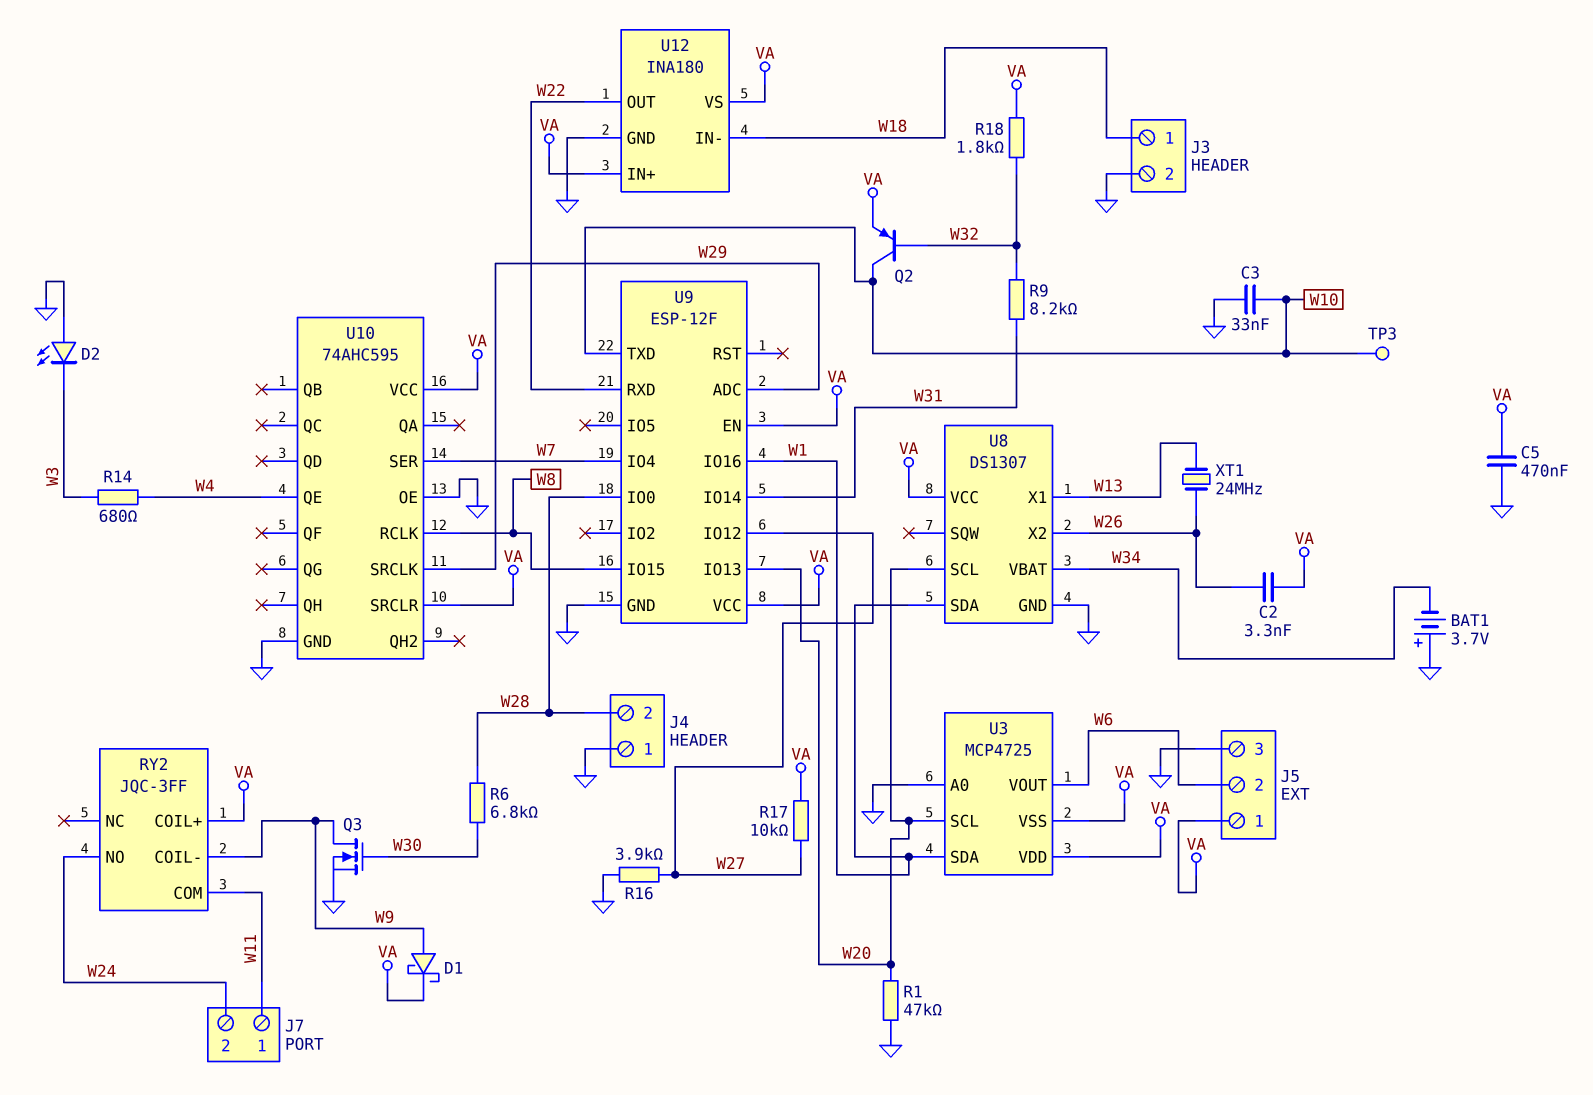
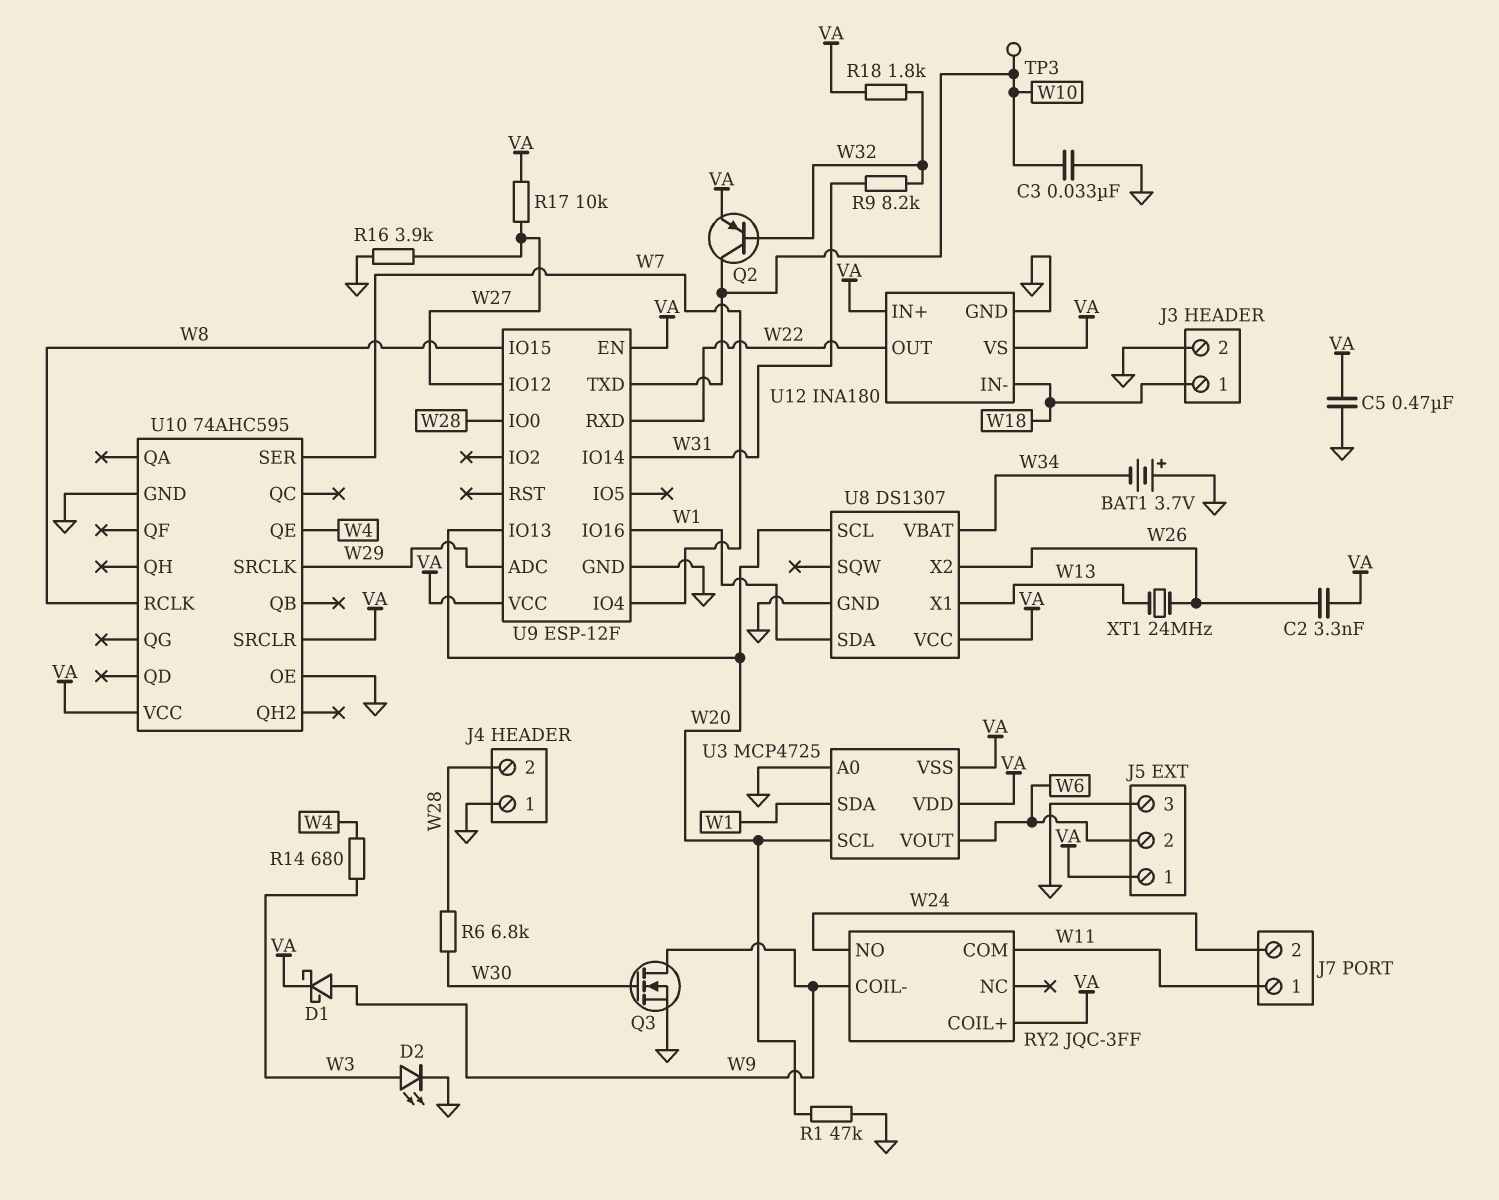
D2: LED (A GND, K W3) -> LED (A W3, K GND)

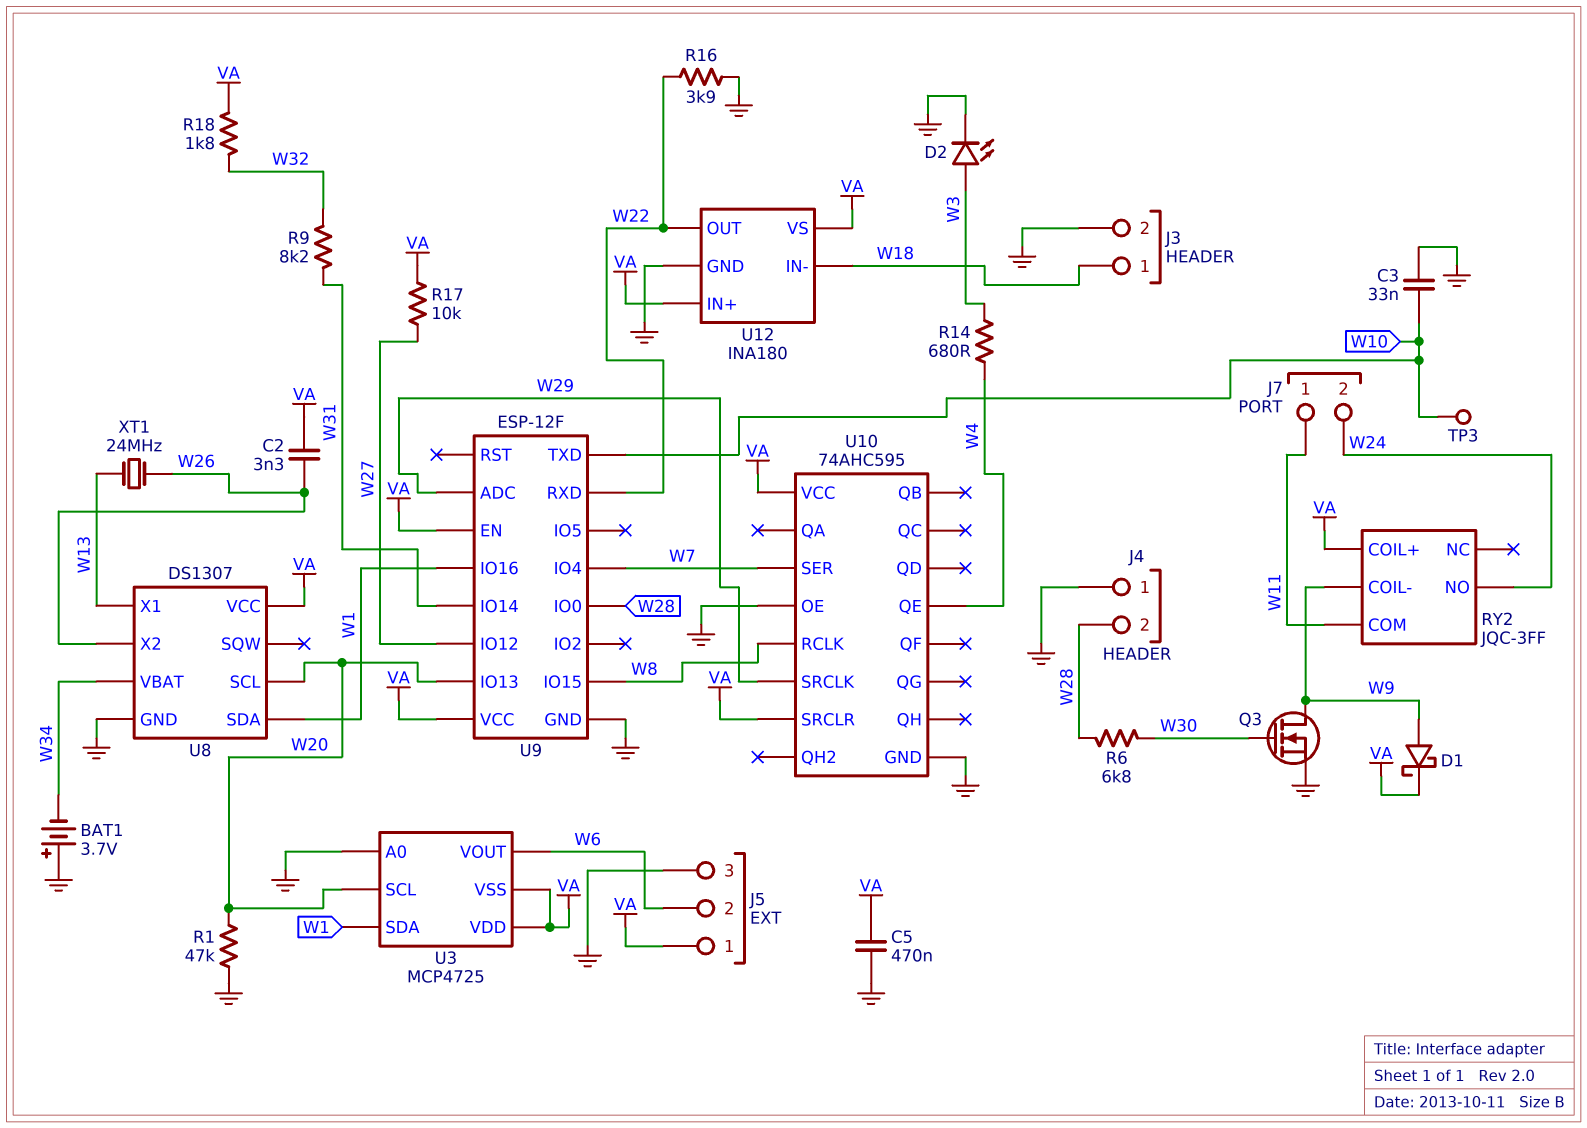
Q2: PNP (B W32, C W10, E VA) -> none
R16: 3.9k (GND, W27) -> 3.9k (GND, W22)

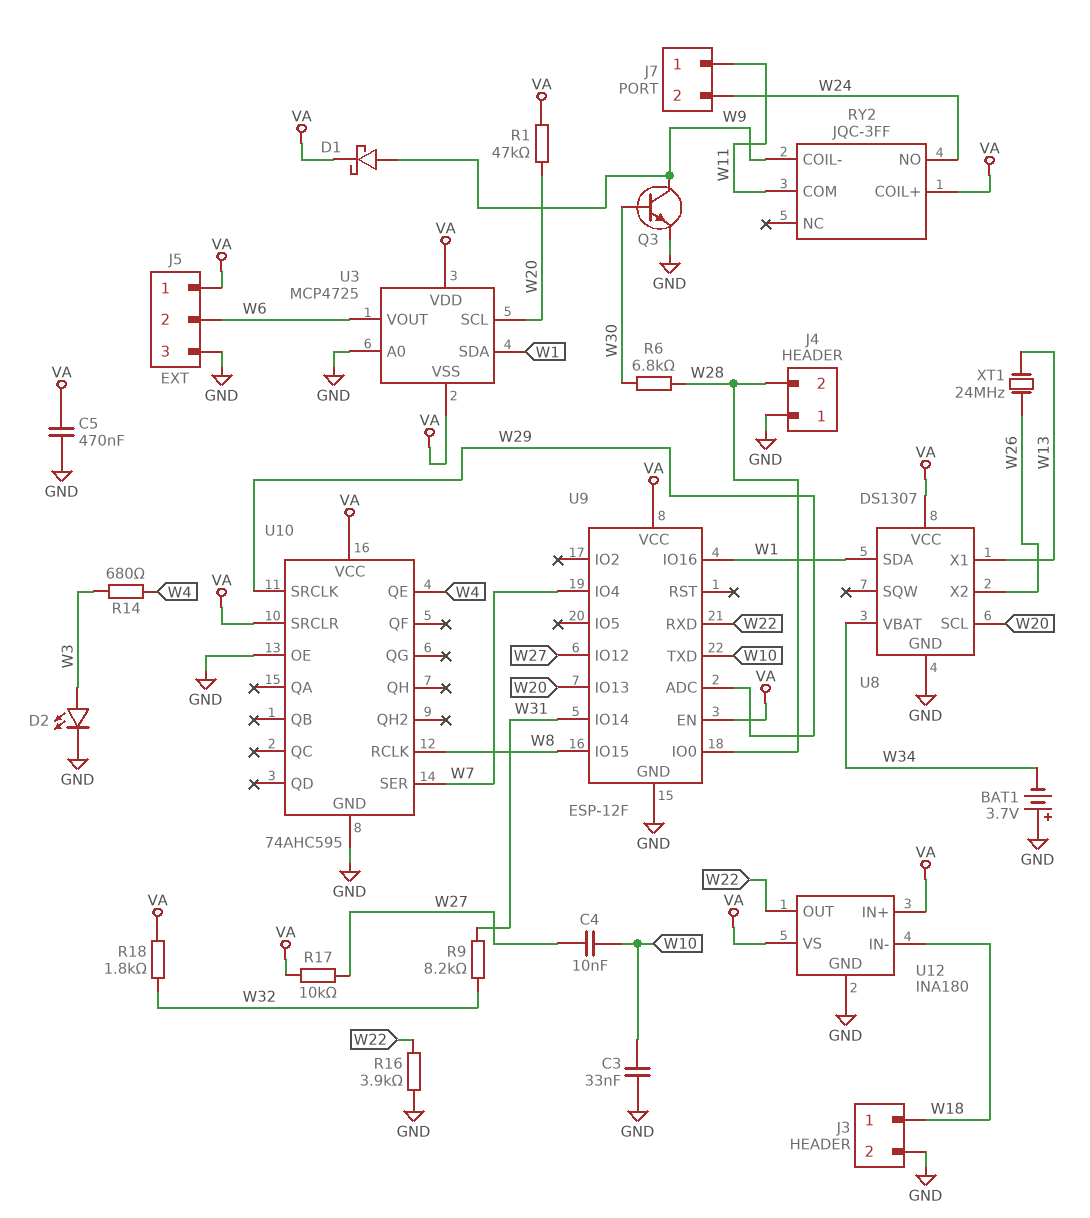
C2: 3.3nF (VA, W26) -> none
C4: none -> 10nF (W10, W27)
Q3: NMOS (G W30, D W9, S GND) -> NPN (B W30, C W9, E GND)
R1: 47k (GND, W20) -> 47k (VA, W20)
TP3: test point (W10) -> none

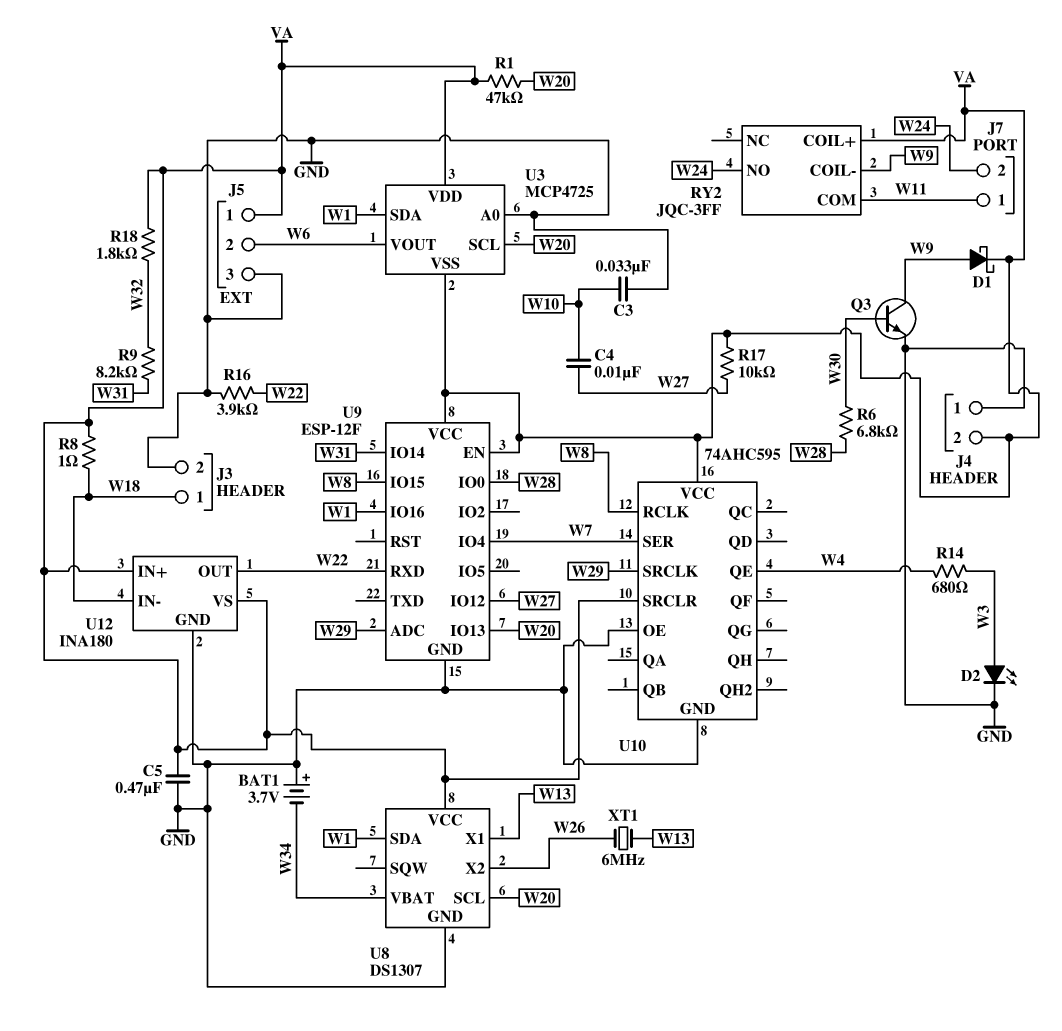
J4 pin 2: W28 -> VA
R8: none -> 1 (VA, W18)
U9 pin TXD: W10 -> none
XT1: 24MHz (W13, W26) -> 6MHz (W13, W26)

